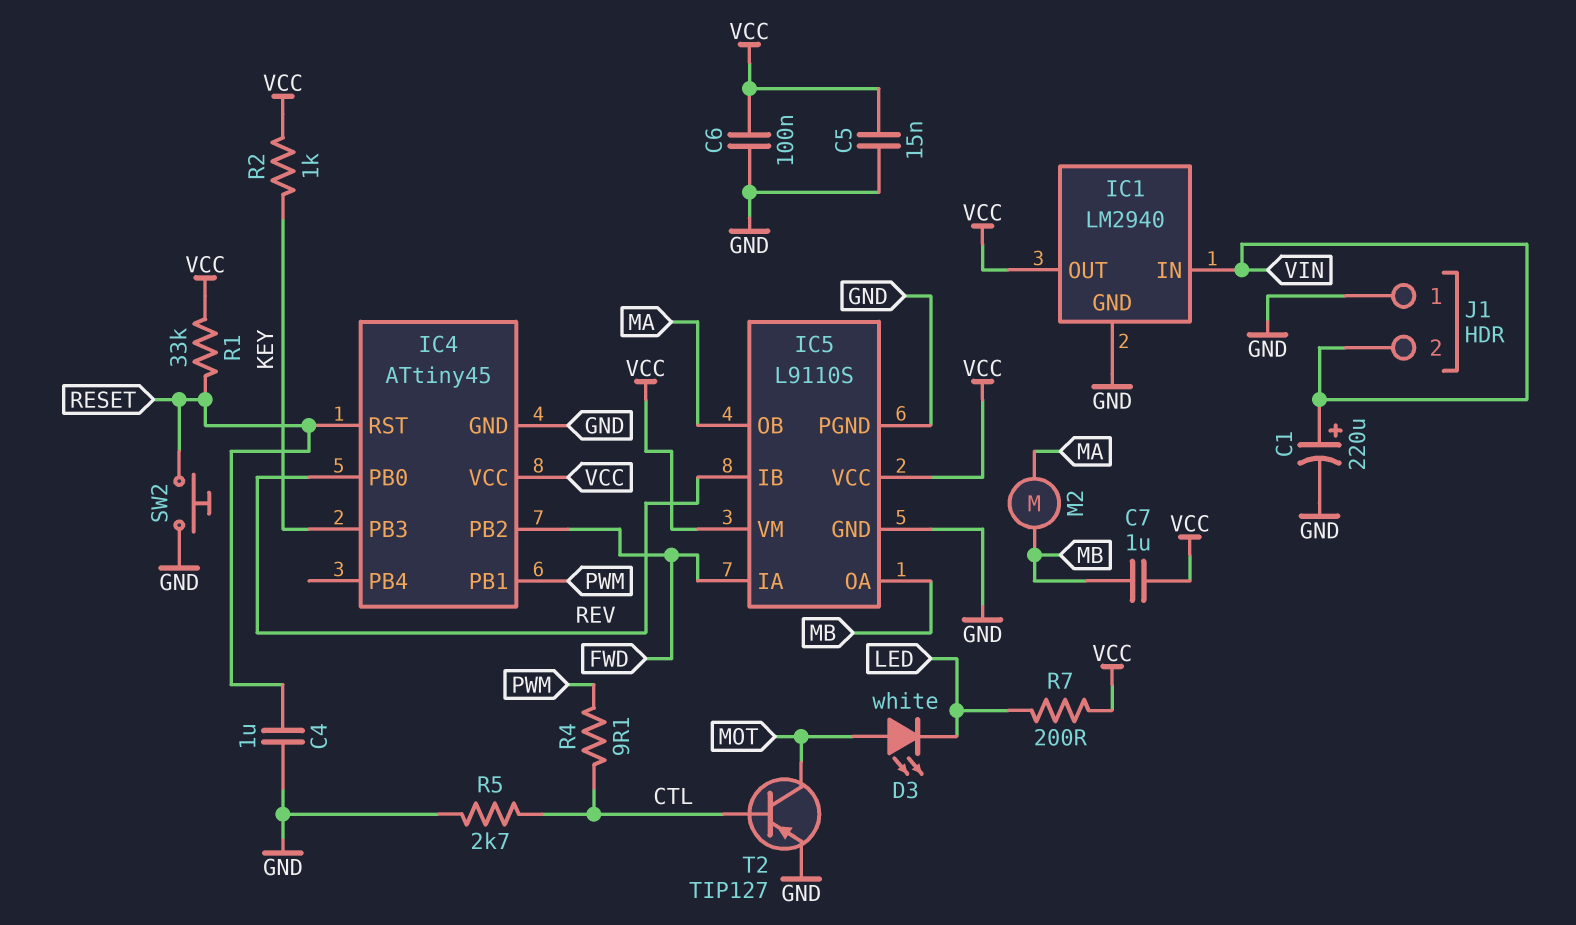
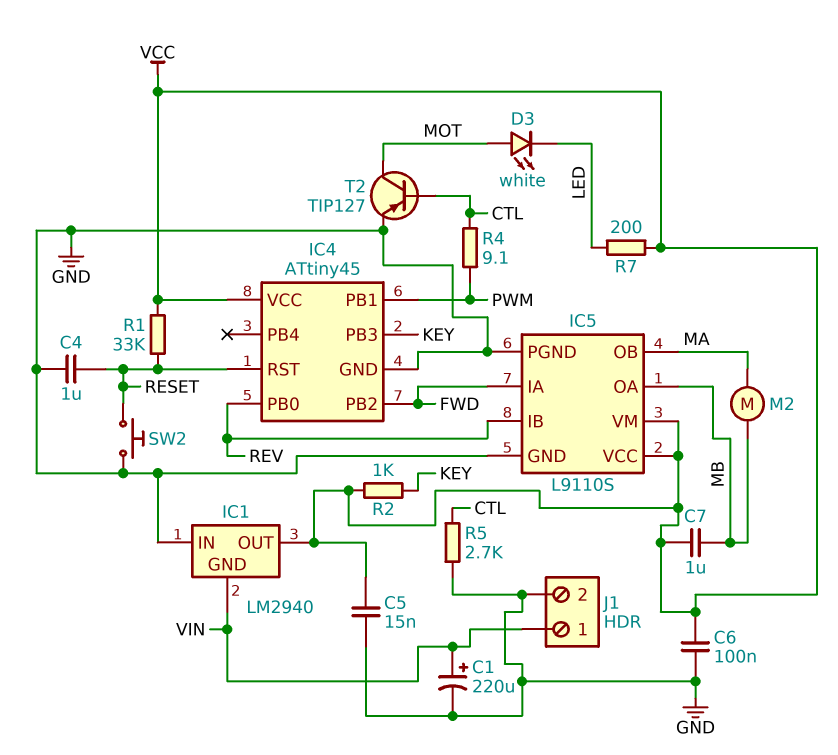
IC1 pin GND: GND -> VIN
IC1 pin IN: VIN -> GND
J1 pin 1: GND -> VIN
J1 pin 2: VIN -> GND

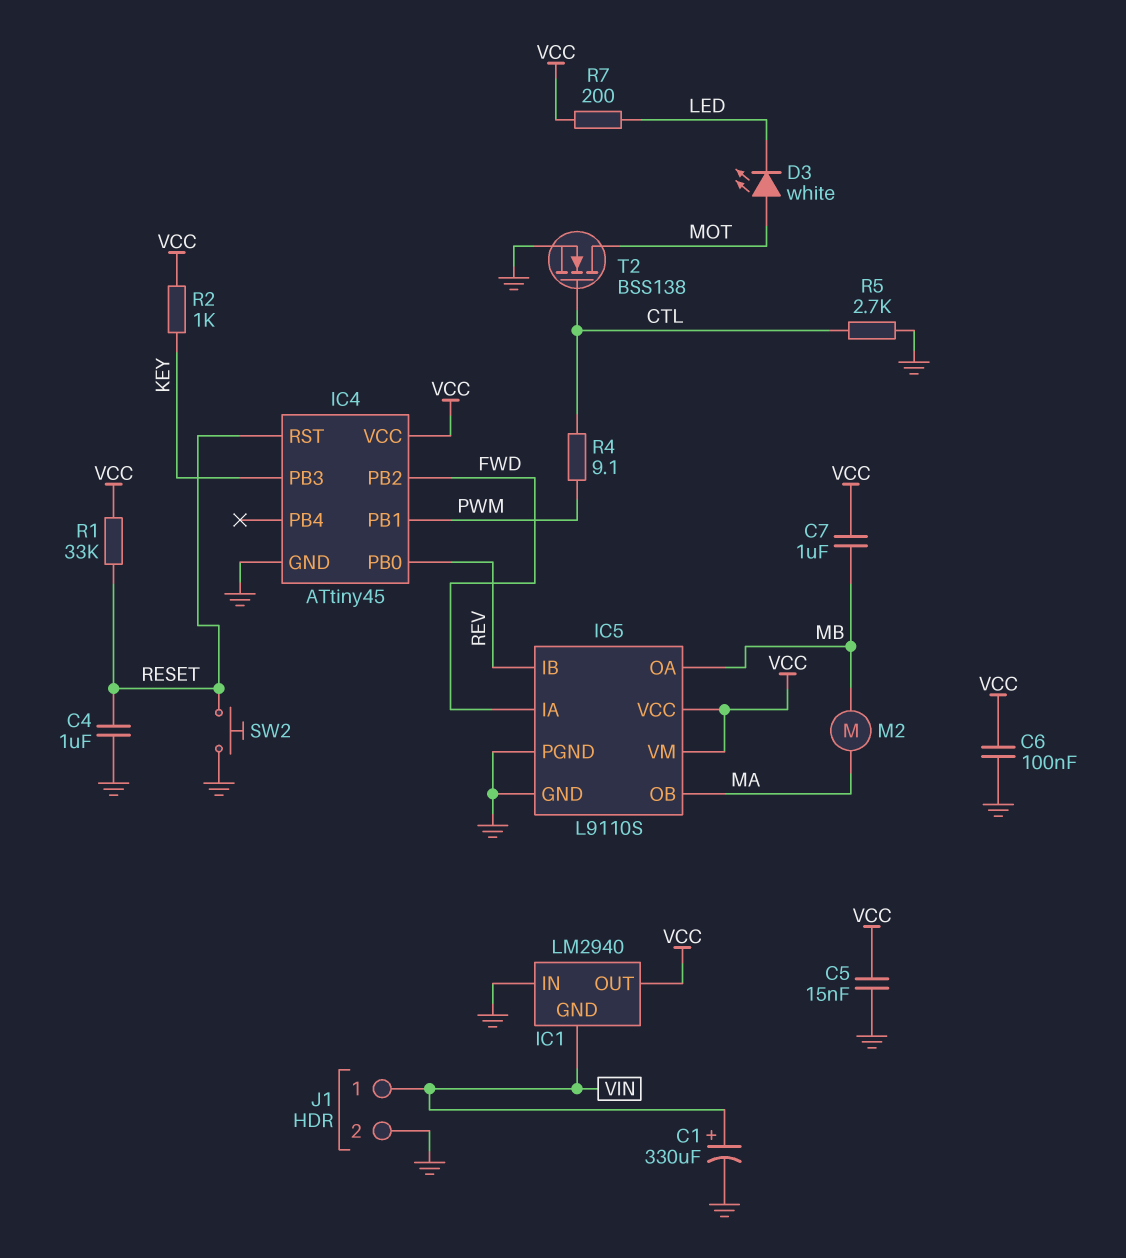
C1: 220uF (plus VIN, minus GND) -> 330uF (plus VIN, minus GND)
T2: PNP TIP127 (B CTL, C MOT, E GND) -> NMOS BSS138 (G CTL, D MOT, S GND)

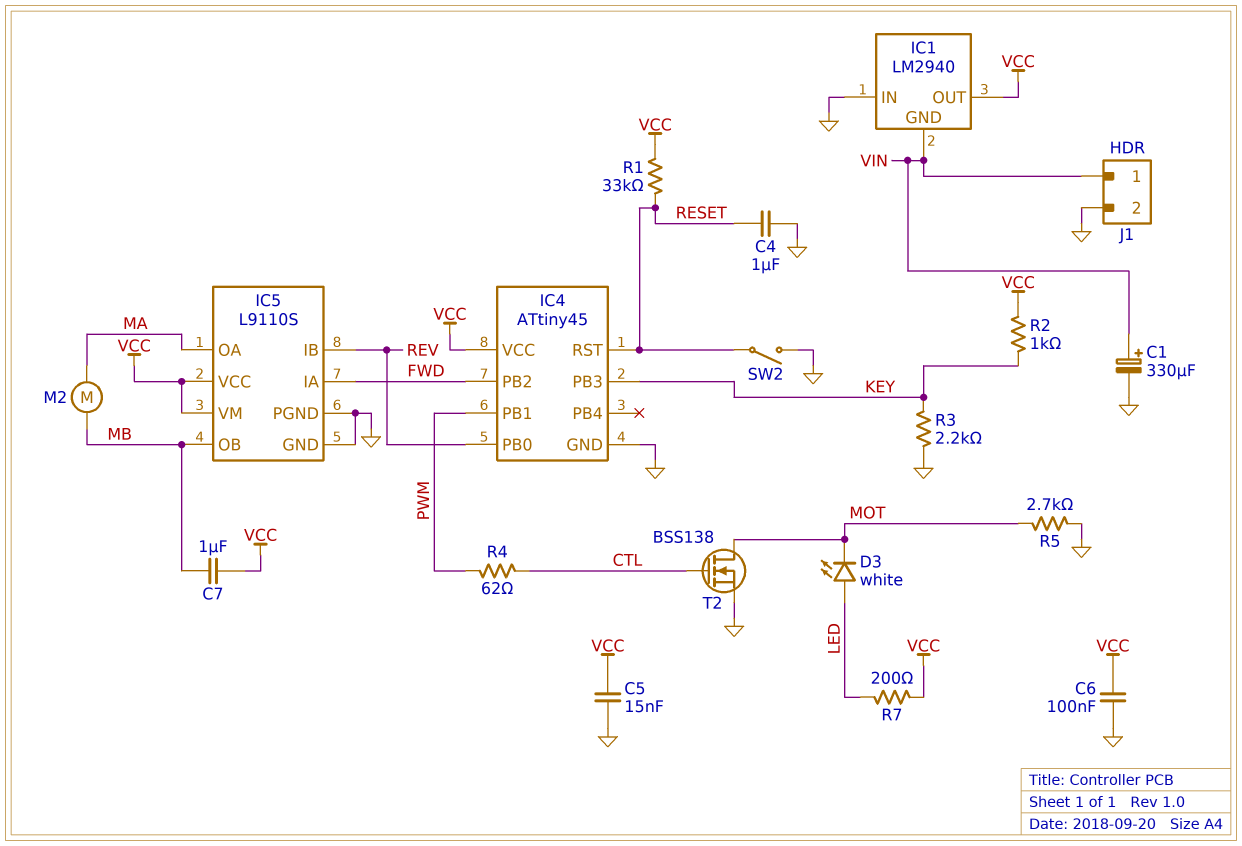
D3: LED white (A MOT, K LED) -> LED white (A LED, K MOT)
IC5 pin OA: MB -> MA
IC5 pin OB: MA -> MB
R3: none -> 2.2k (GND, KEY)
R4: 9.1 (CTL, PWM) -> 62 (CTL, PWM)
R5: 2.7k (CTL, GND) -> 2.7k (GND, MOT)
SW2: button (GND, RESET) -> switch (GND, RESET)

